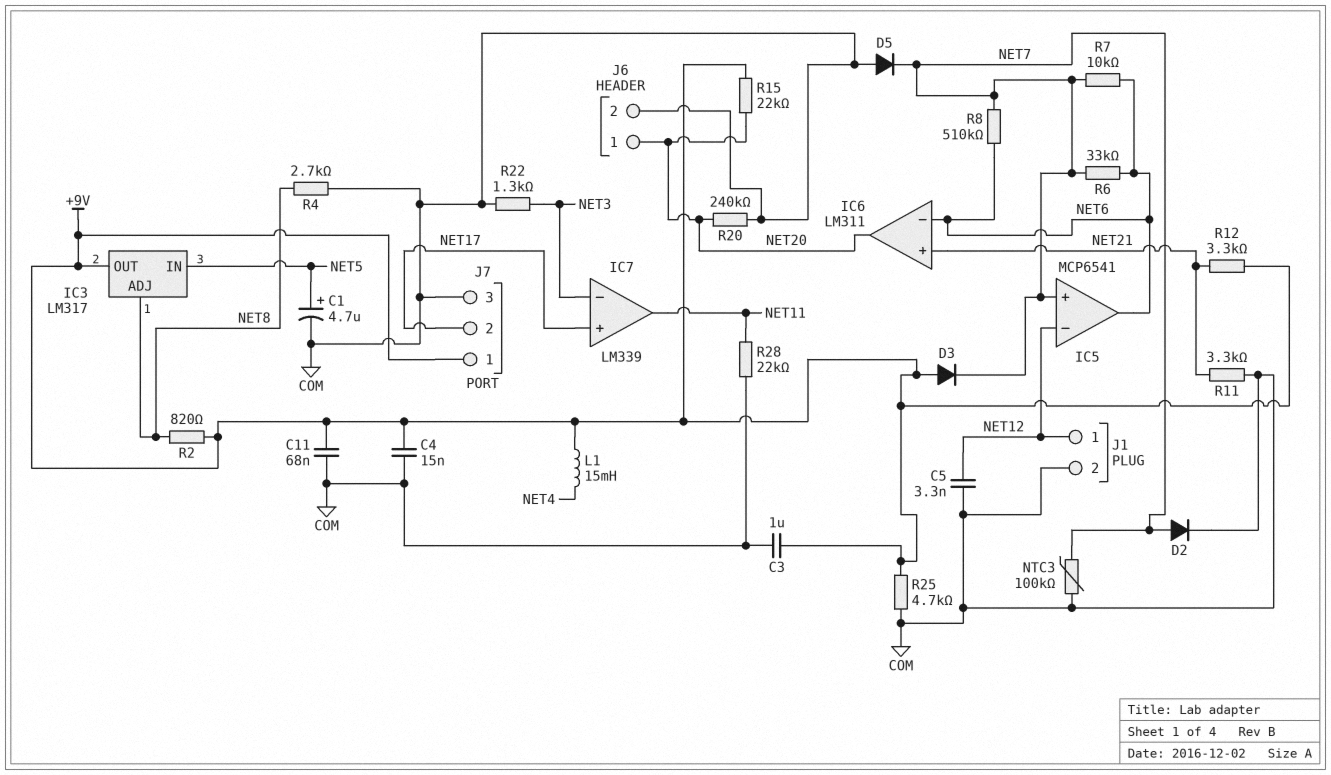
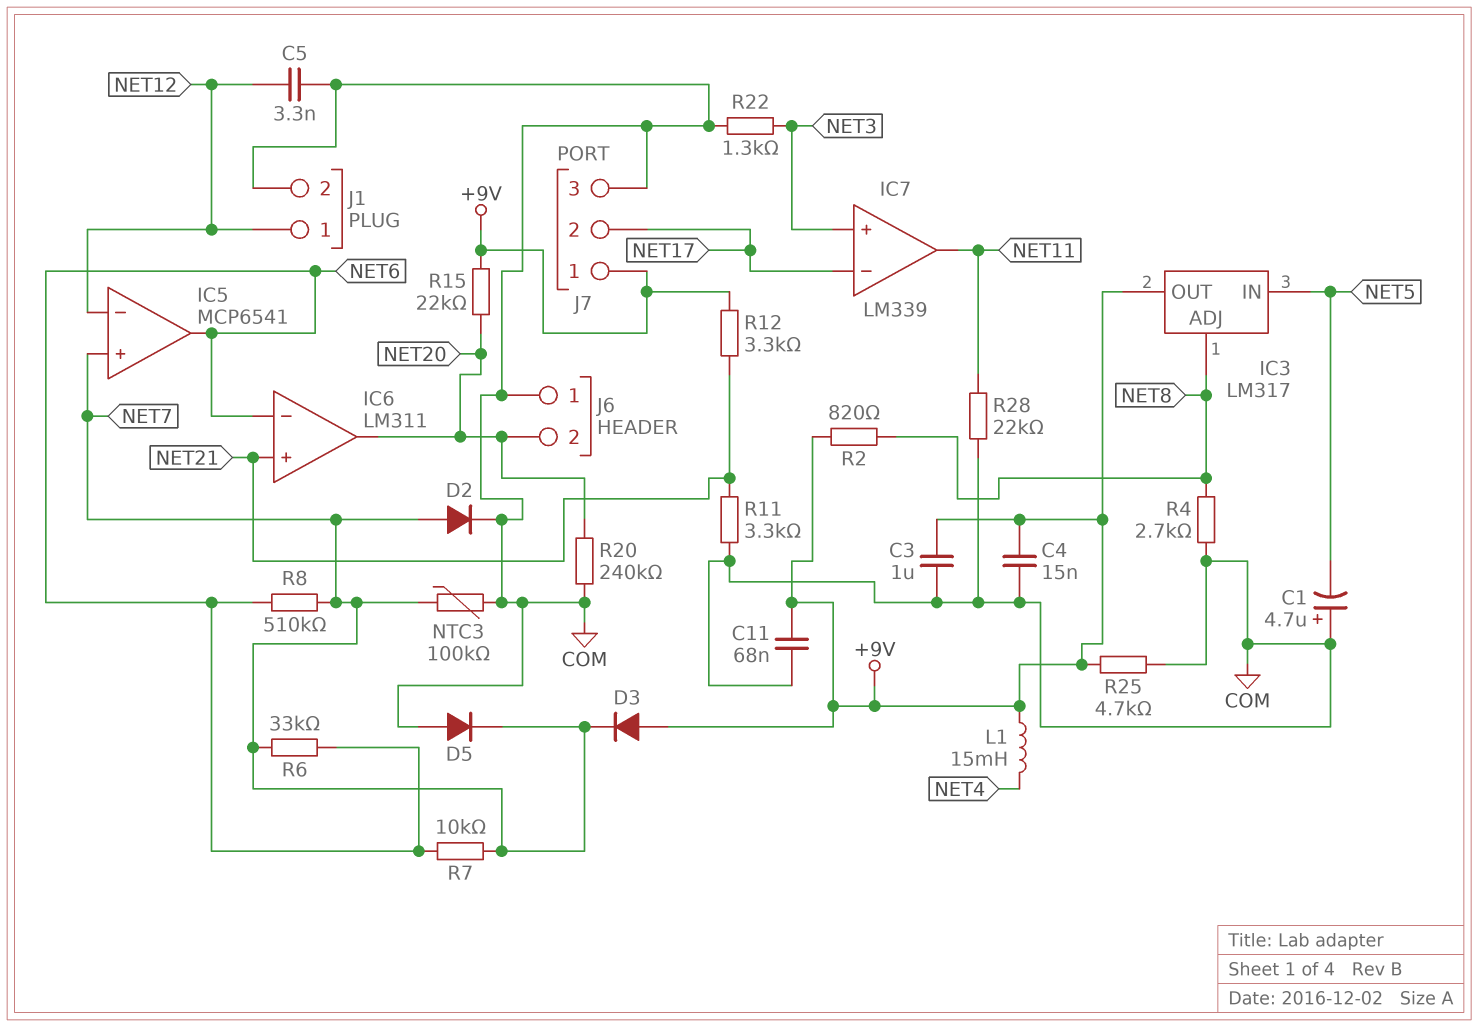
C1: 4.7uF (plus NET5, minus COM) -> 4.7uF (plus COM, minus NET5)
IC7 pin in+: NET17 -> NET3
IC7 pin in-: NET3 -> NET17
J6 pin 1: NET20 -> COM
J6 pin 2: COM -> NET20

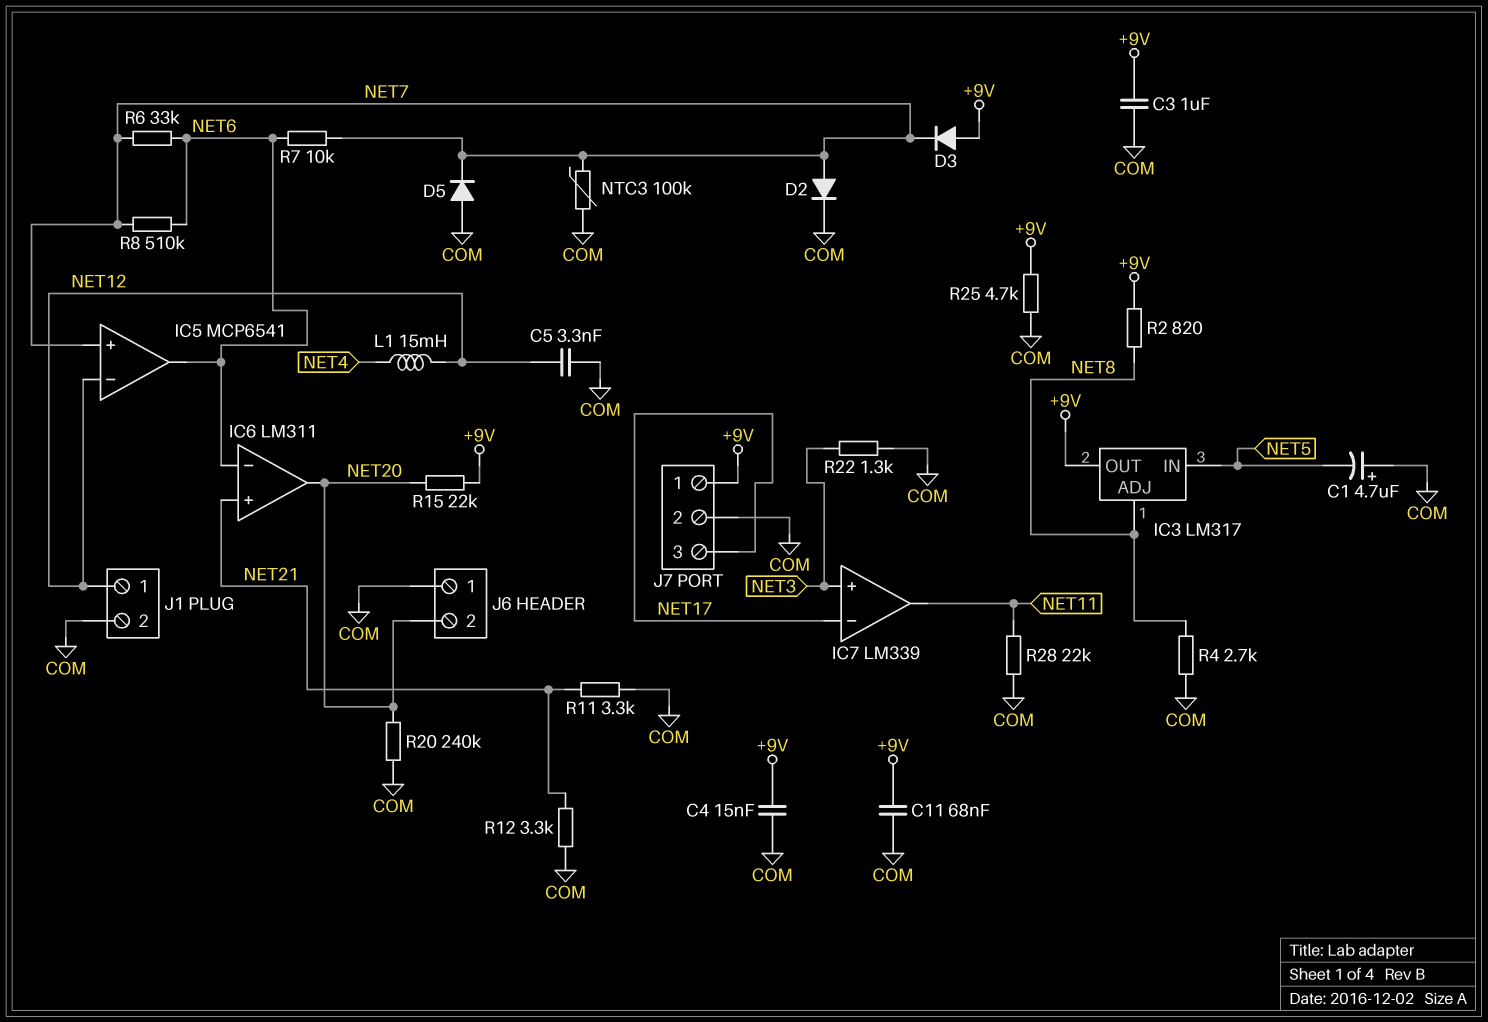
J7 pin 2: NET17 -> COM
J7 pin 3: COM -> NET17
L1: 15mH (+9V, NET4) -> 15mH (NET4, NET12)
R12: 3.3k (+9V, NET21) -> 3.3k (COM, NET21)

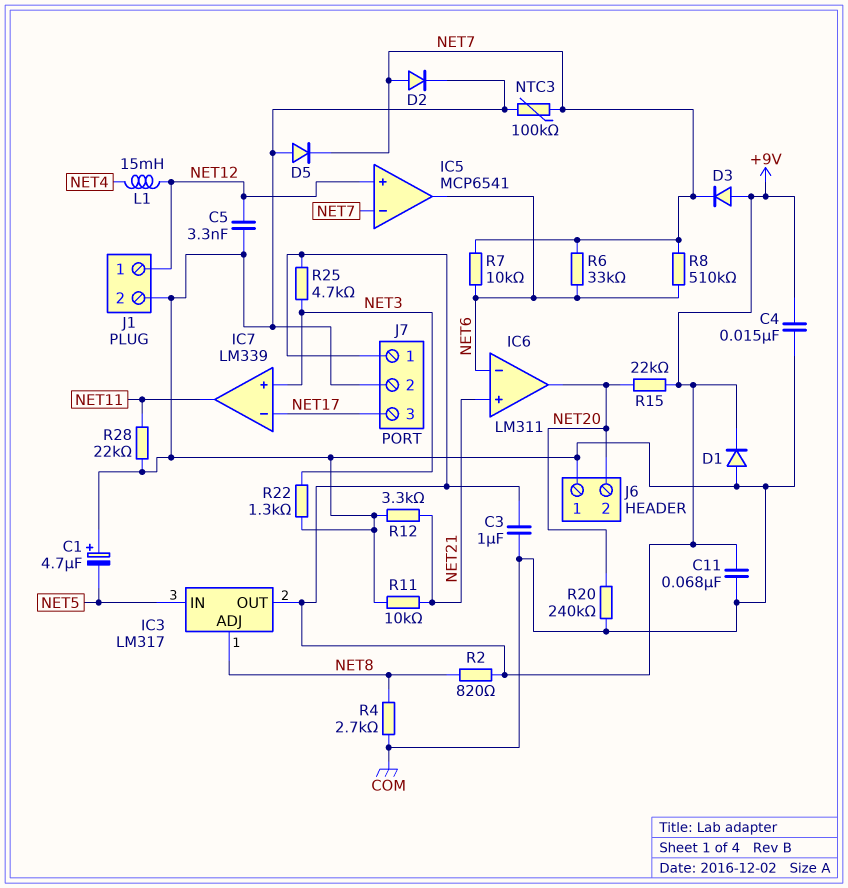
D1: none -> diode (A COM, K +9V)
IC5 pin in+: NET7 -> NET12
IC5 pin in-: NET12 -> NET7
R11: 3.3k (COM, NET21) -> 10k (COM, NET21)
R25: 4.7k (+9V, COM) -> 4.7k (+9V, NET3)

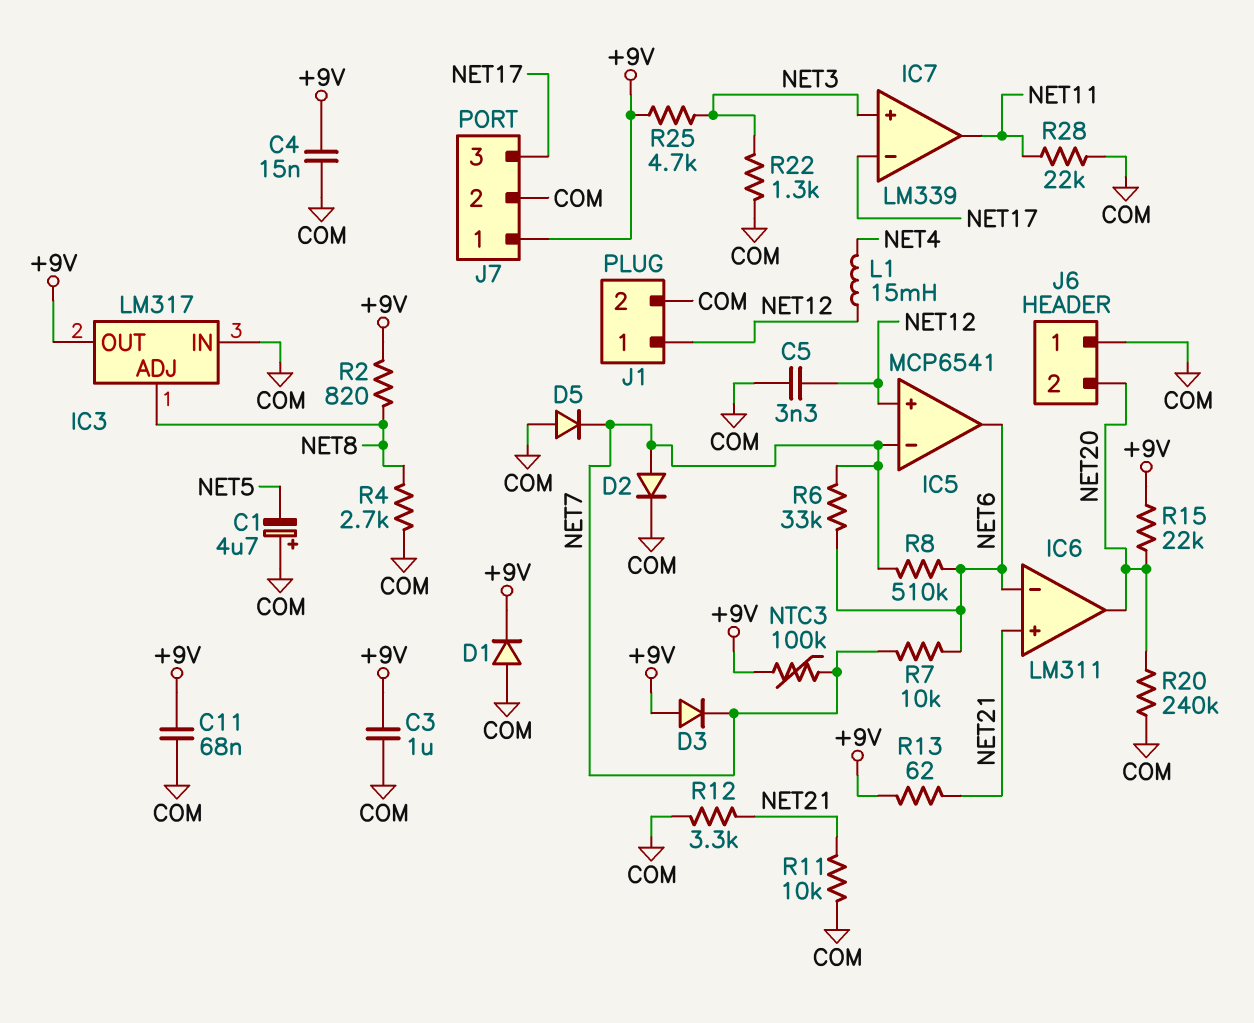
IC3 pin IN: NET5 -> COM
NTC3: 100k (COM, NET7) -> 100k (+9V, NET7)
R13: none -> 62 (+9V, NET21)

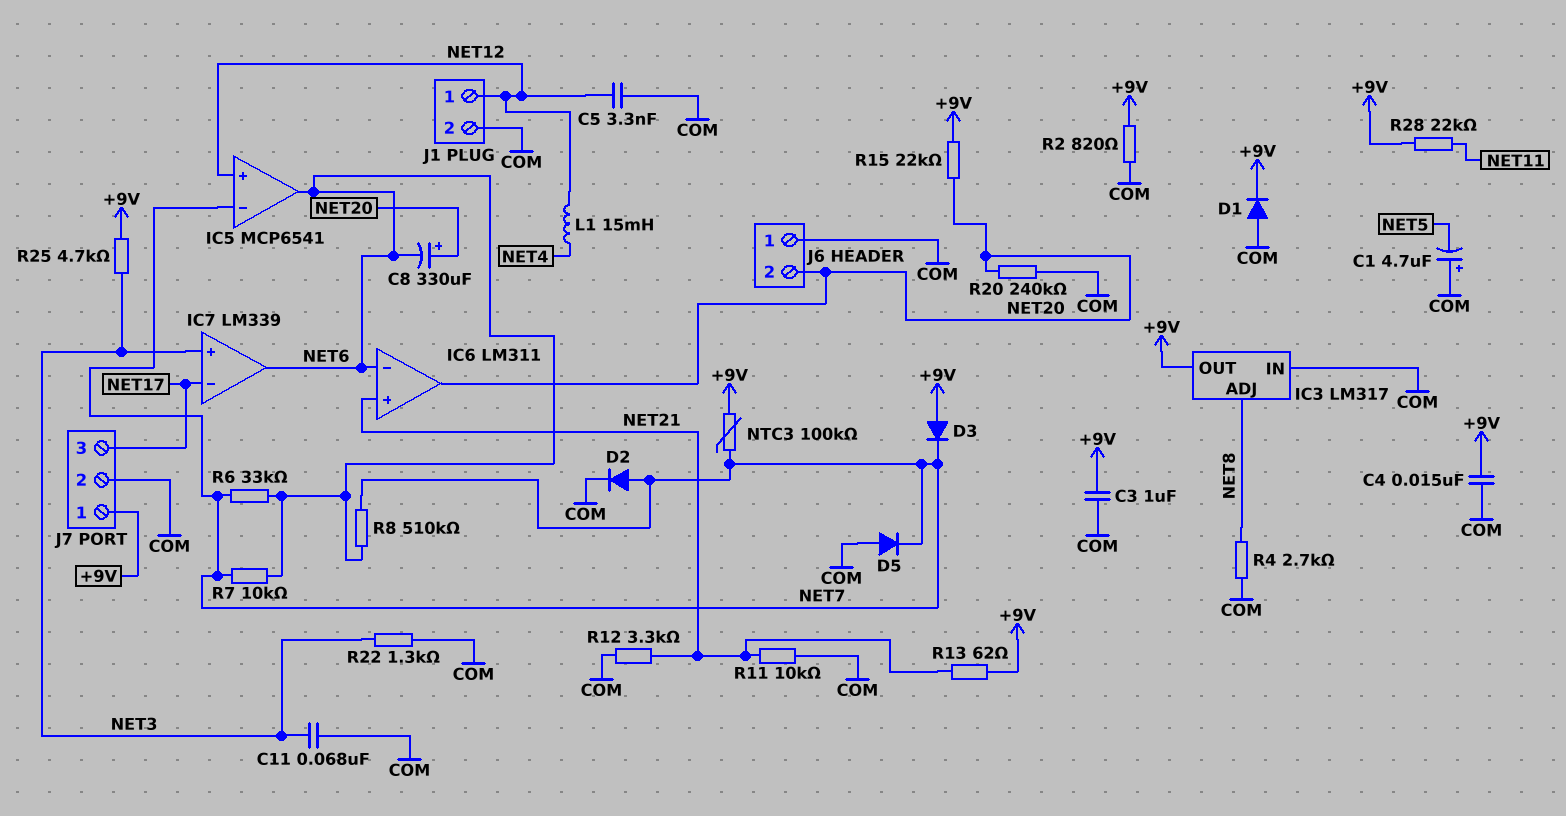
C8: none -> 330uF (plus NET20, minus NET6)
C11: 68nF (+9V, COM) -> 68nF (COM, NET3)
IC7 pin out: NET11 -> NET6
R2: 820 (+9V, NET8) -> 820 (+9V, COM)
R28: 22k (COM, NET11) -> 22k (+9V, NET11)

